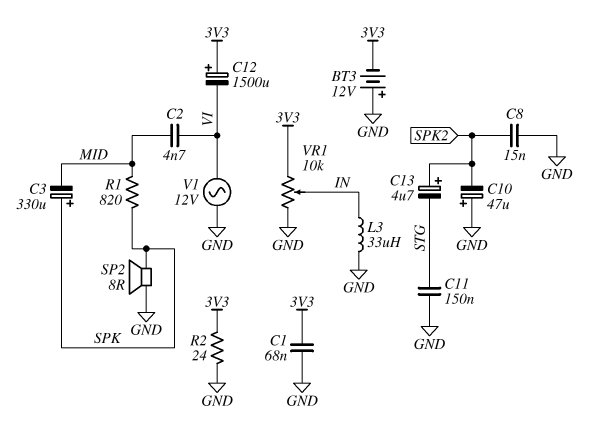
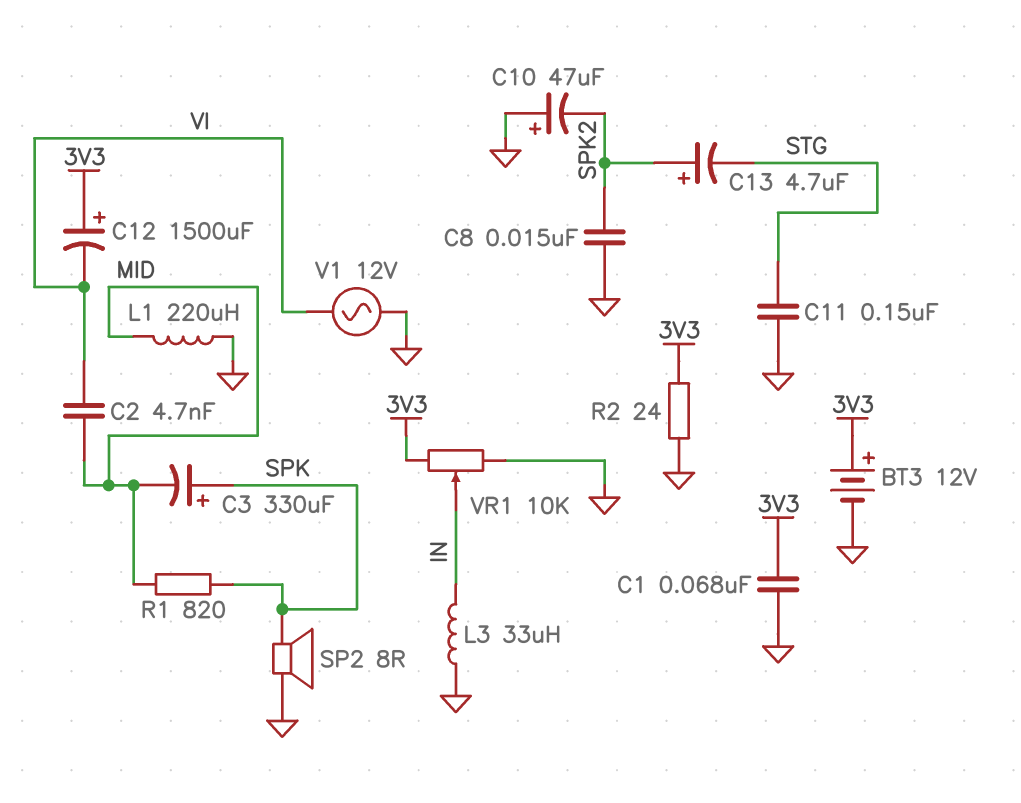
BT3: 12V (plus GND, minus 3V3) -> 12V (plus 3V3, minus GND)
L1: none -> 220uH (GND, MID)

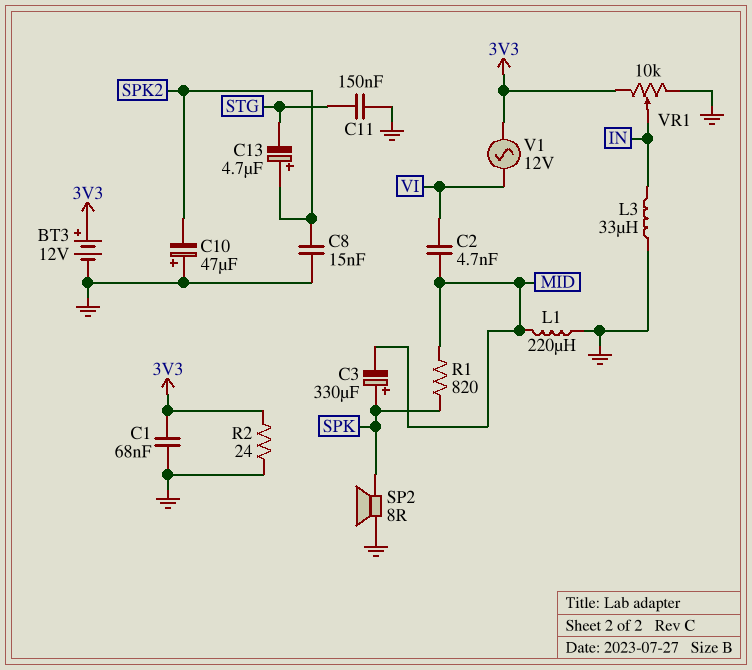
C12: 1500uF (plus 3V3, minus VI) -> none
V1: AC 12V (GND, VI) -> AC 12V (3V3, VI)

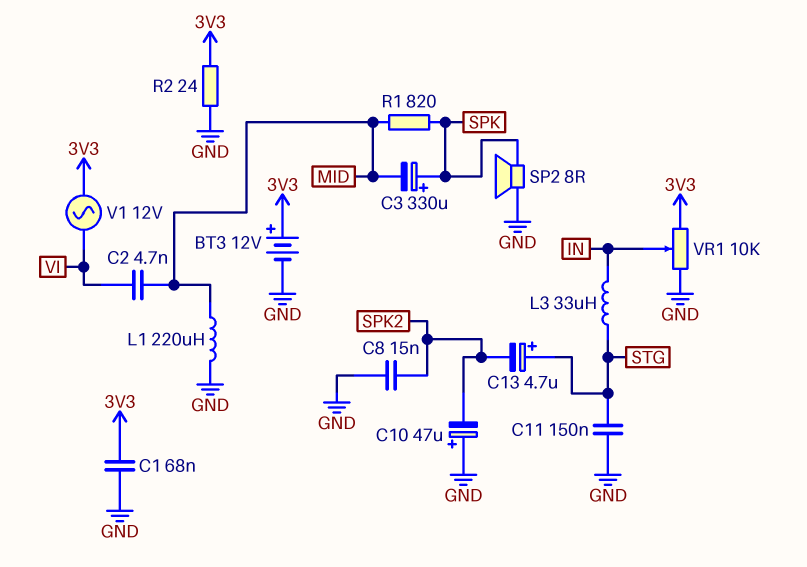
C13: 4.7uF (plus SPK2, minus STG) -> 4.7uF (plus STG, minus SPK2)
L3: 33uH (GND, IN) -> 33uH (IN, STG)

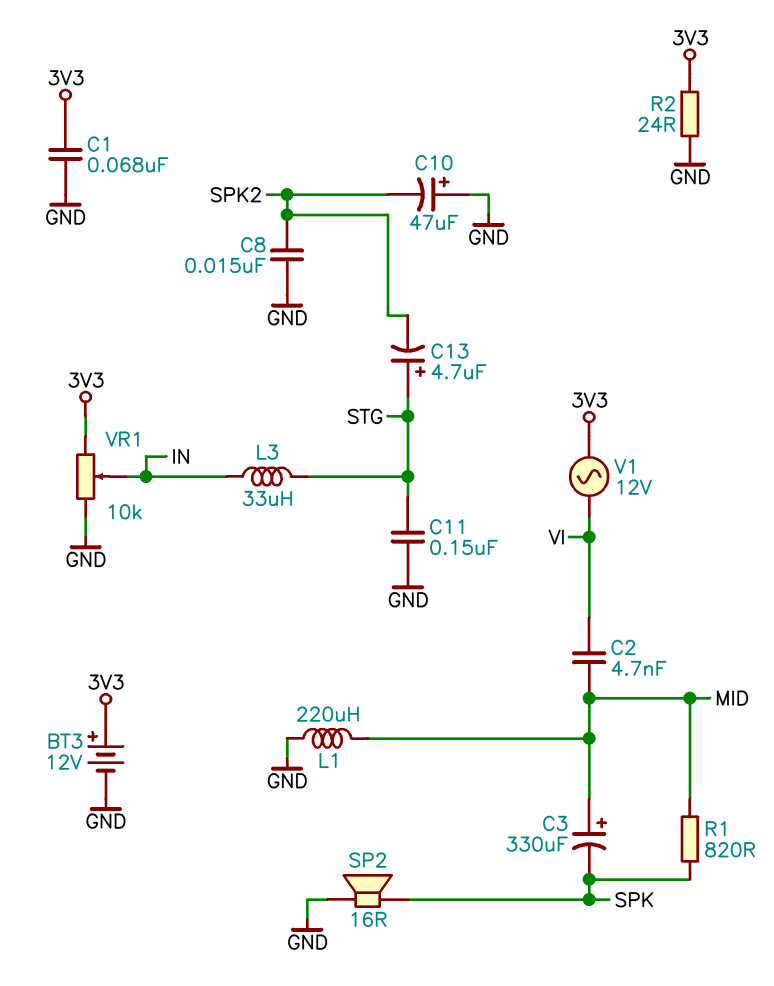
C3: 330uF (plus SPK, minus MID) -> 330uF (plus MID, minus SPK)
SP2: speaker 8R (GND, SPK) -> speaker 16R (GND, SPK)

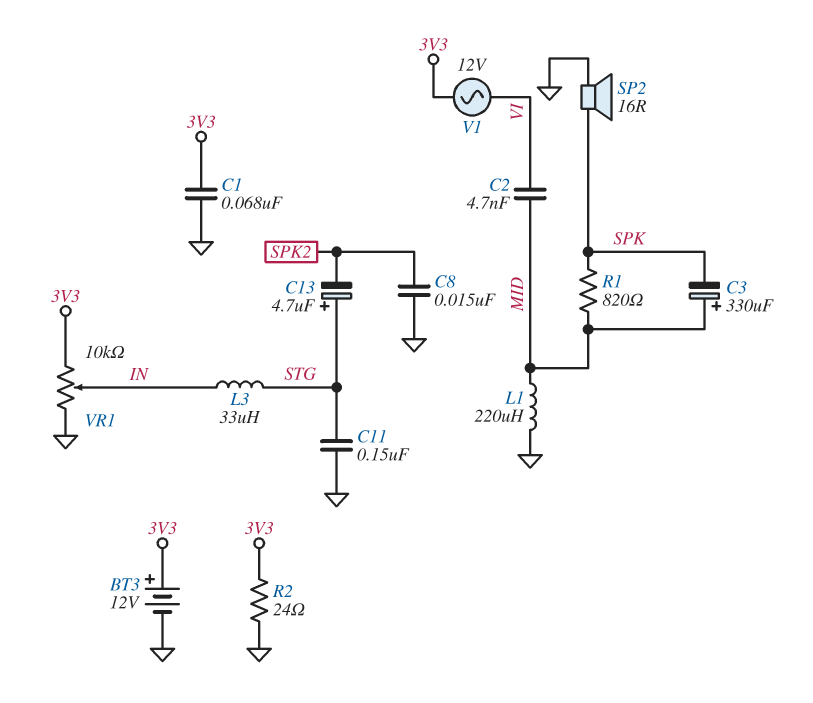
C10: 47uF (plus GND, minus SPK2) -> none

